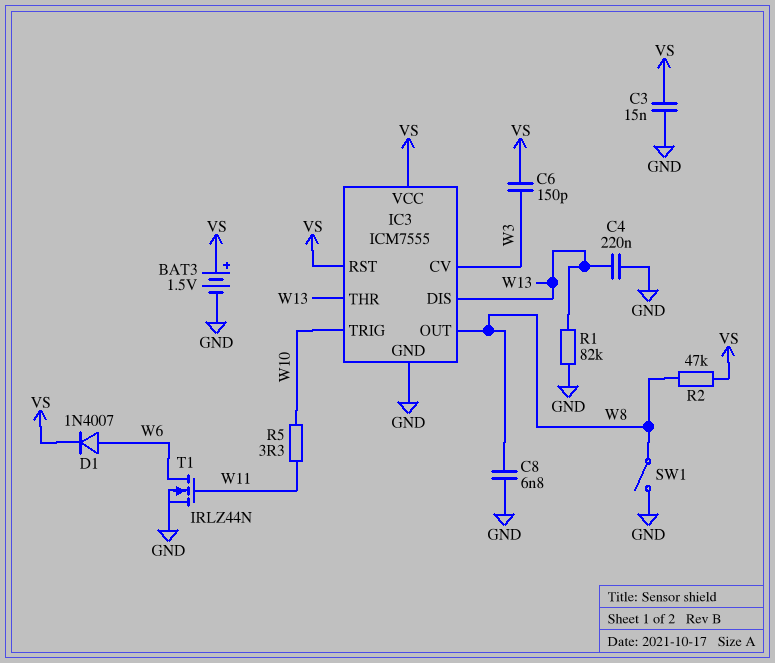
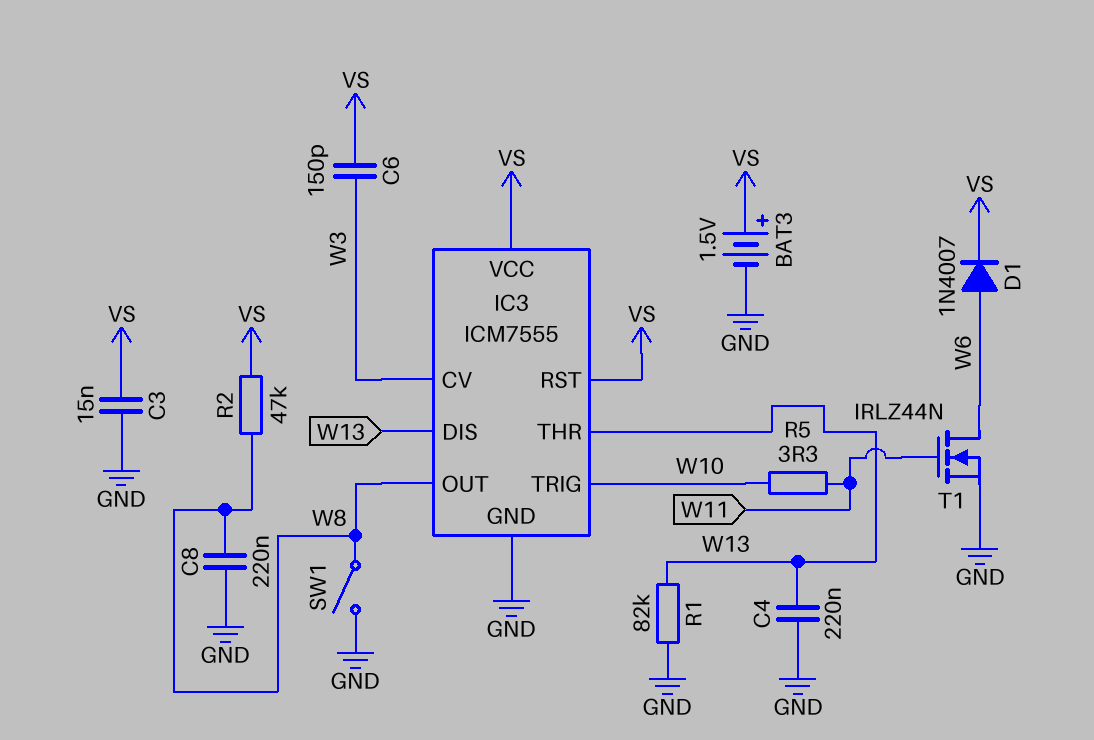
C8: 6.8nF (GND, W8) -> 220nF (GND, W8)

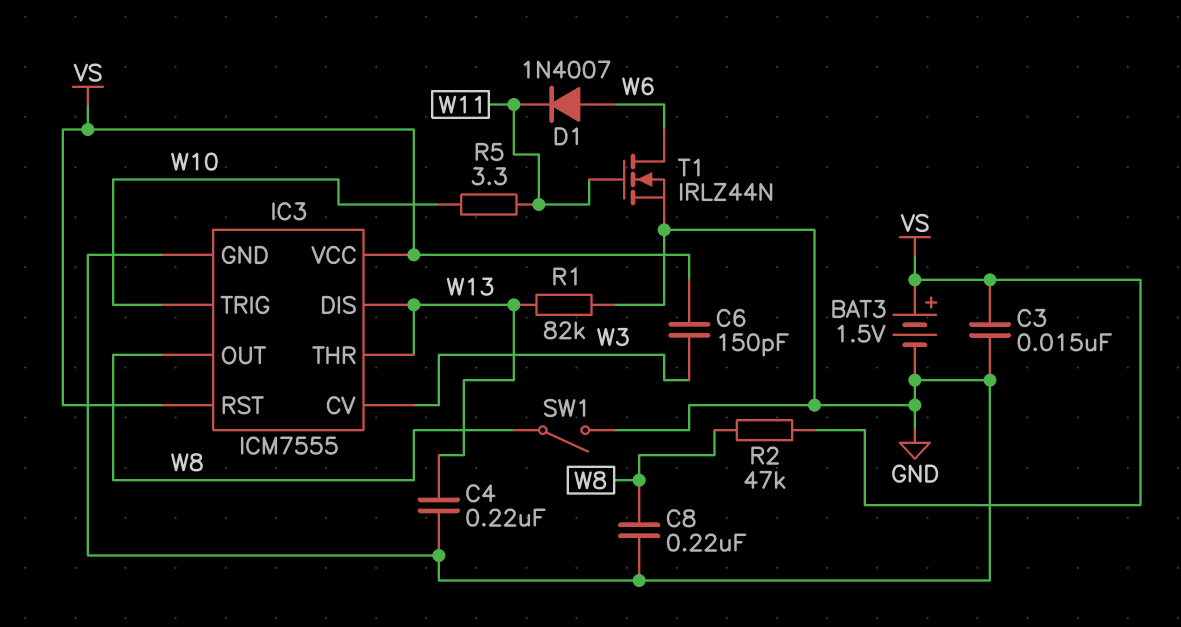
D1: diode 1N4007 (A W6, K VS) -> diode 1N4007 (A W6, K W11)

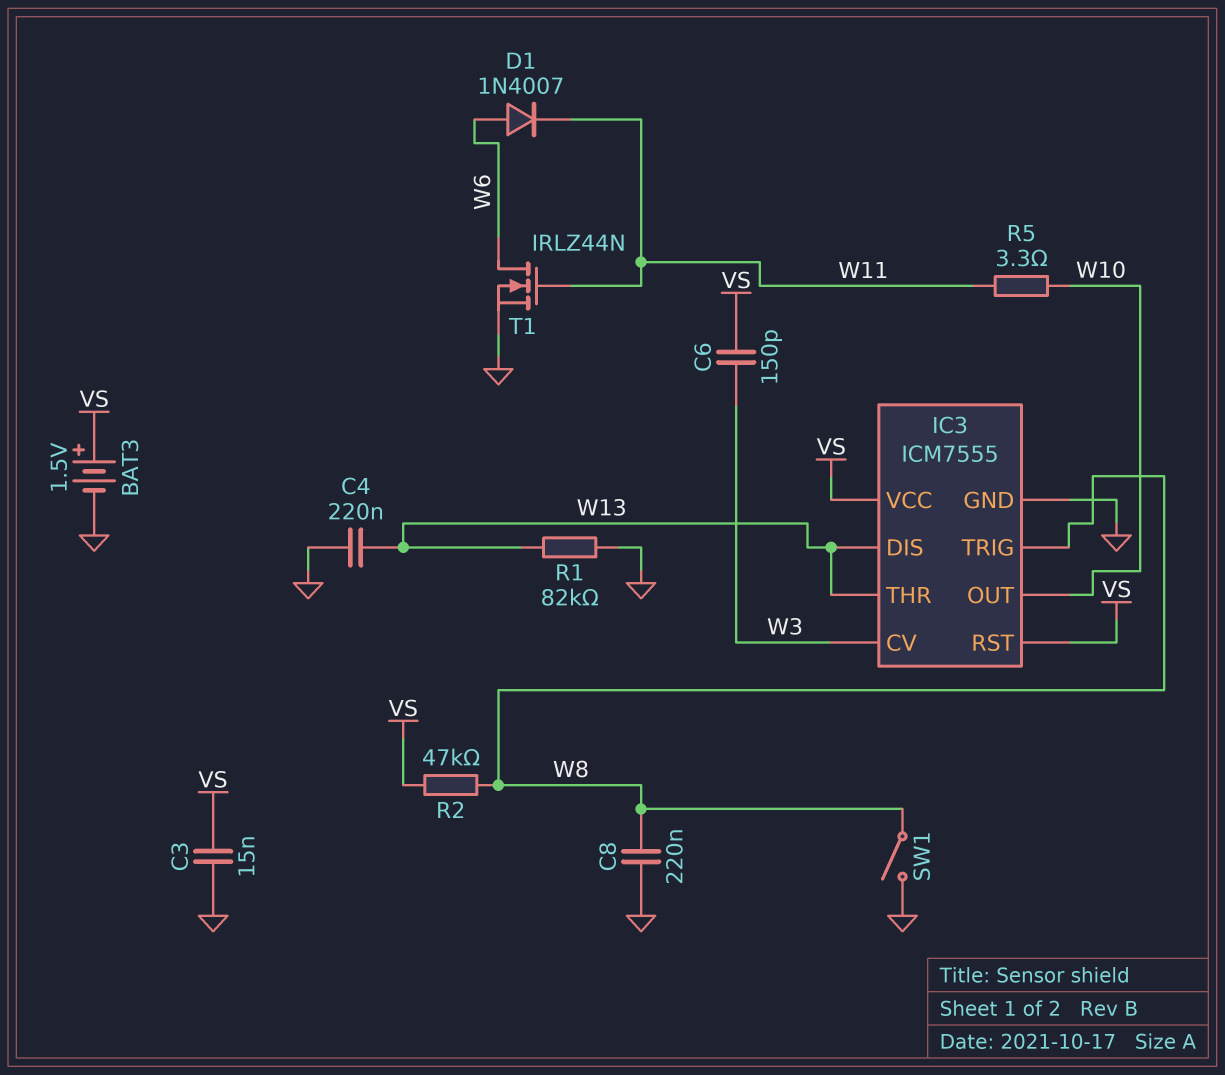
IC3 pin OUT: W8 -> W10
IC3 pin TRIG: W10 -> W8

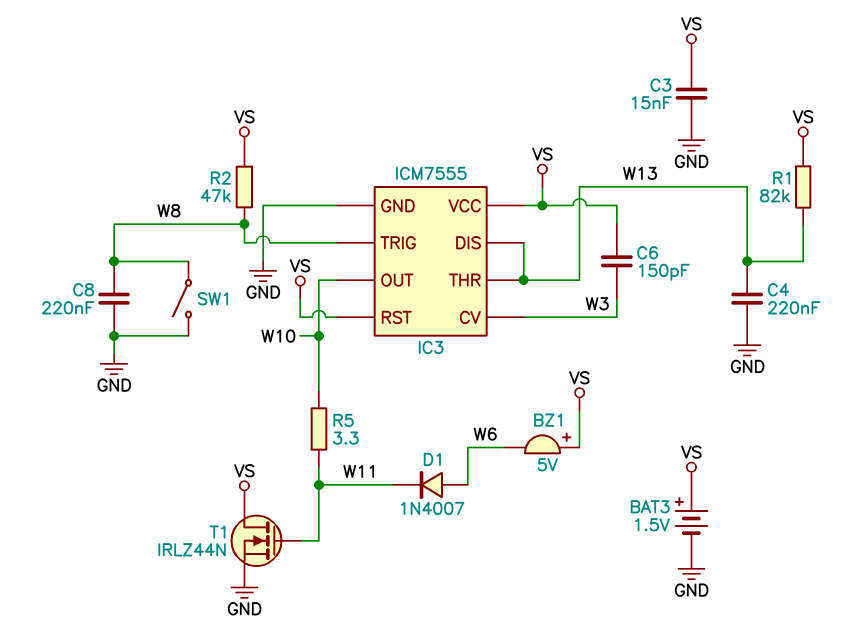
BZ1: none -> buzzer 5V (plus VS, minus W6)
R1: 82k (GND, W13) -> 82k (VS, W13)
T1: NMOS IRLZ44N (G W11, D W6, S GND) -> NMOS IRLZ44N (G W11, D VS, S GND)

